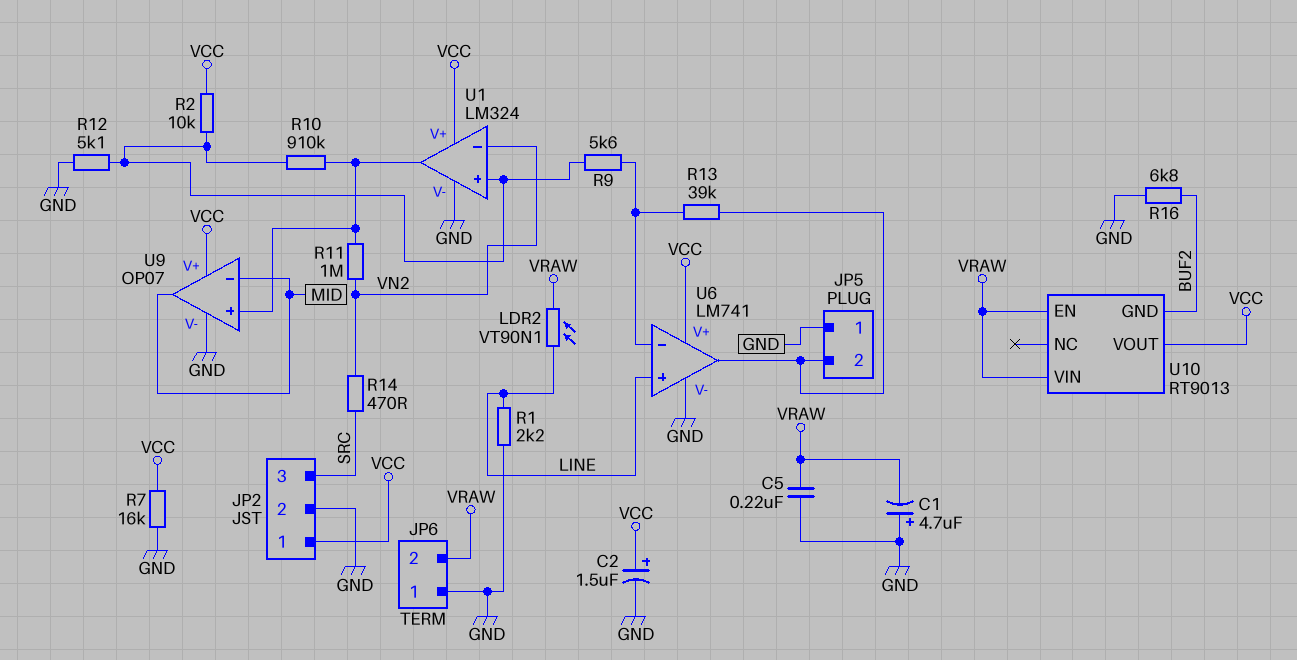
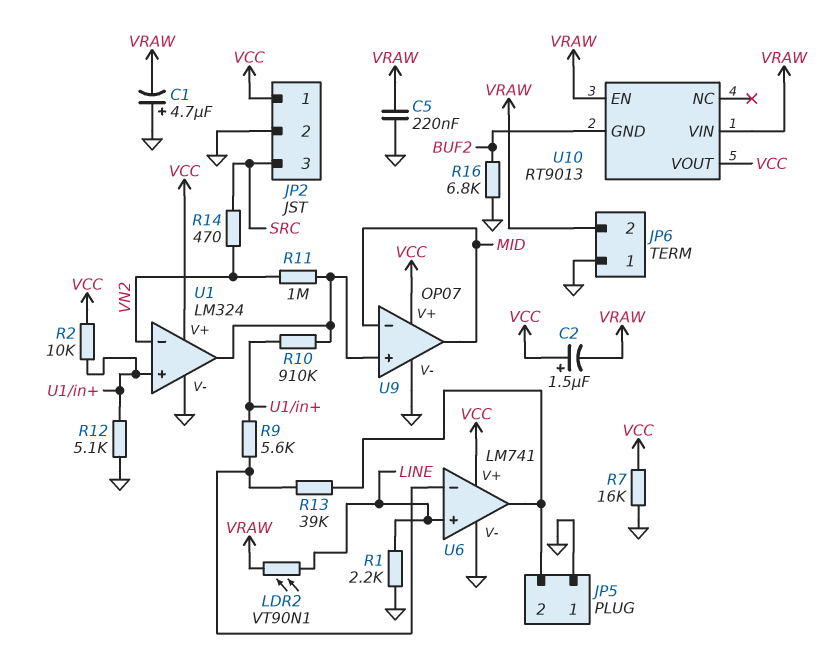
C2: 1.5uF (plus VCC, minus GND) -> 1.5uF (plus VCC, minus VRAW)

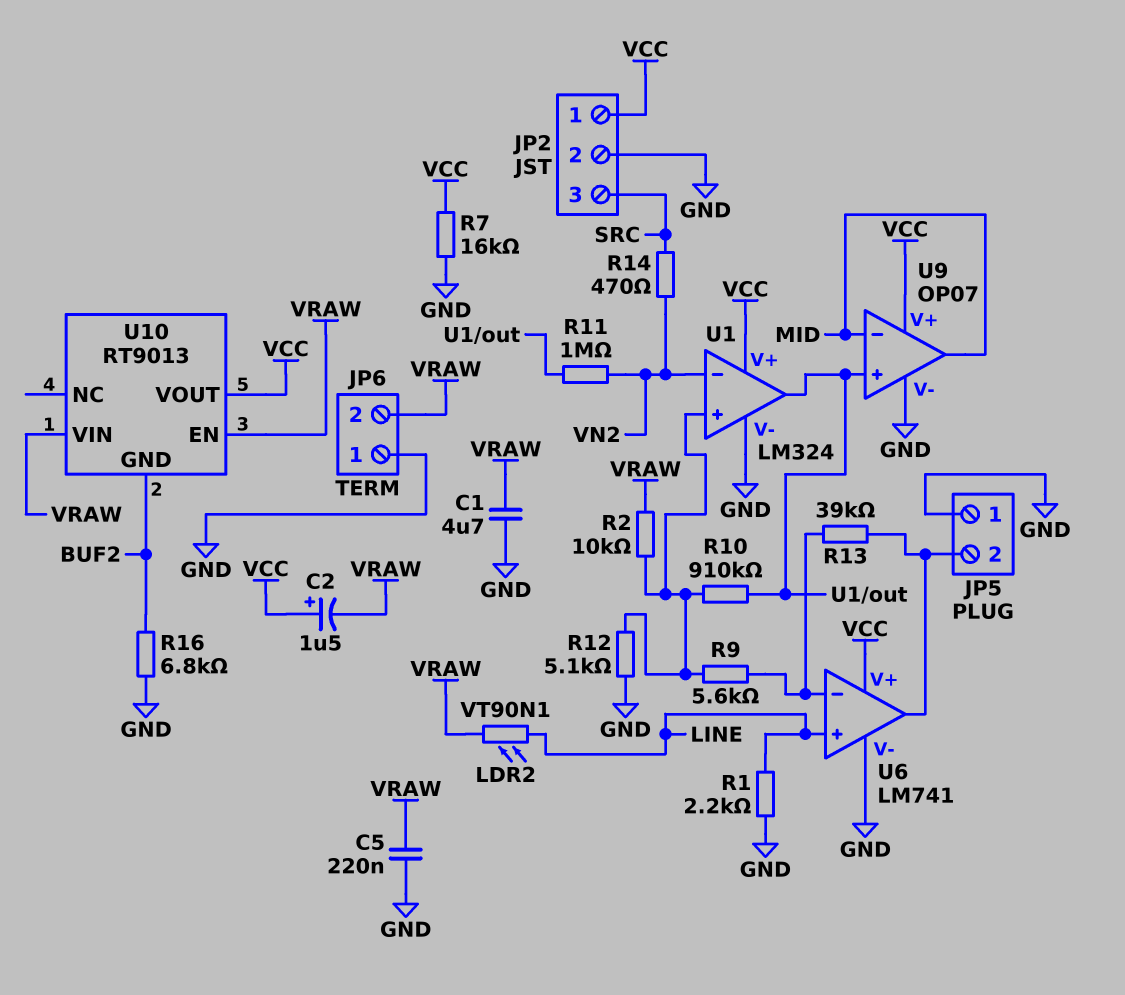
C1: 4.7uF (plus GND, minus VRAW) -> 4.7uF (GND, VRAW)
R2: 10k (U1/in+, VCC) -> 10k (U1/in+, VRAW)

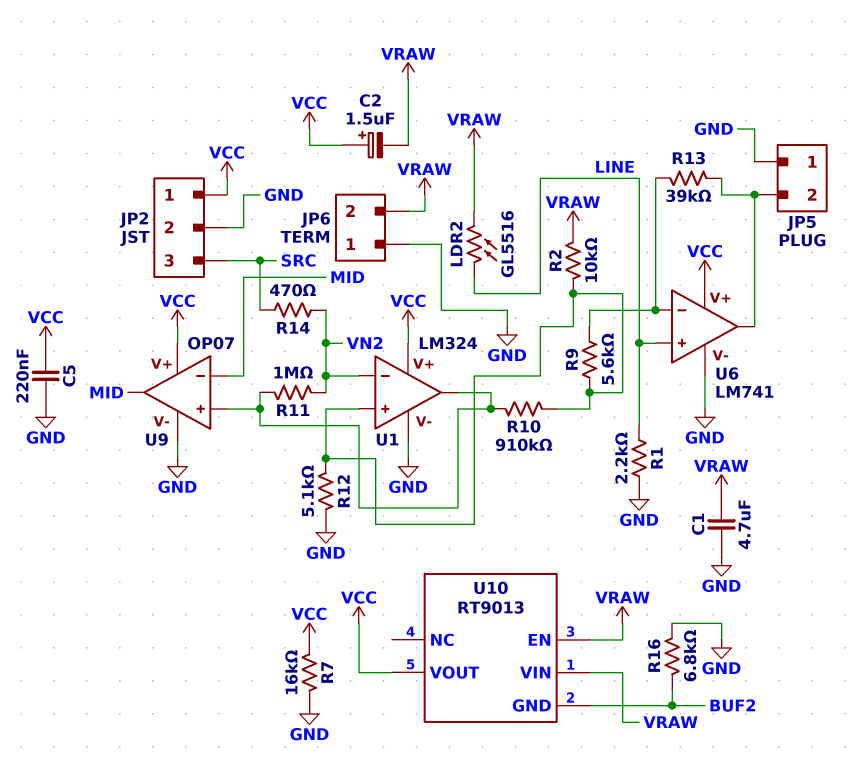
C5: 220nF (GND, VRAW) -> 220nF (GND, VCC)
LDR2: VT90N1 (LINE, VRAW) -> GL5516 (LINE, VRAW)

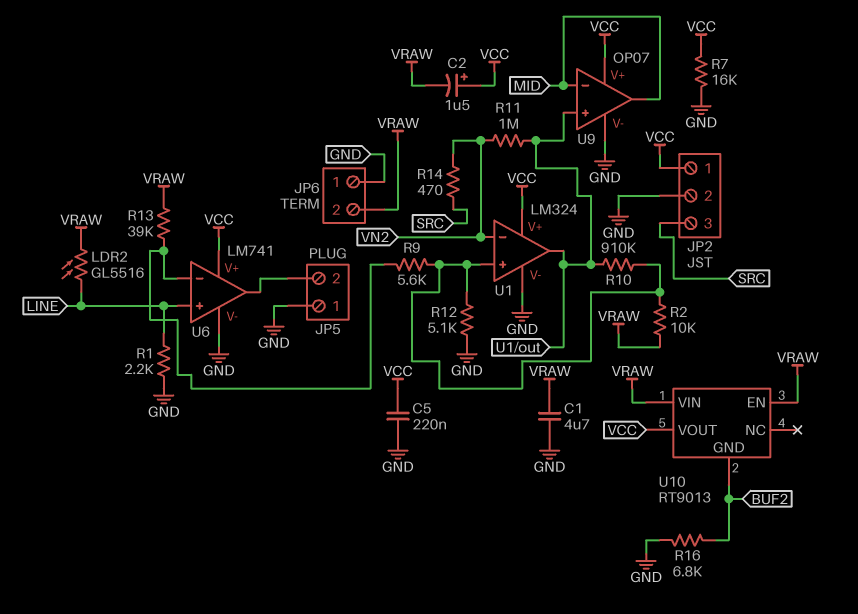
R13: 39k (JP5/2, U6/in-) -> 39k (U6/in-, VRAW)

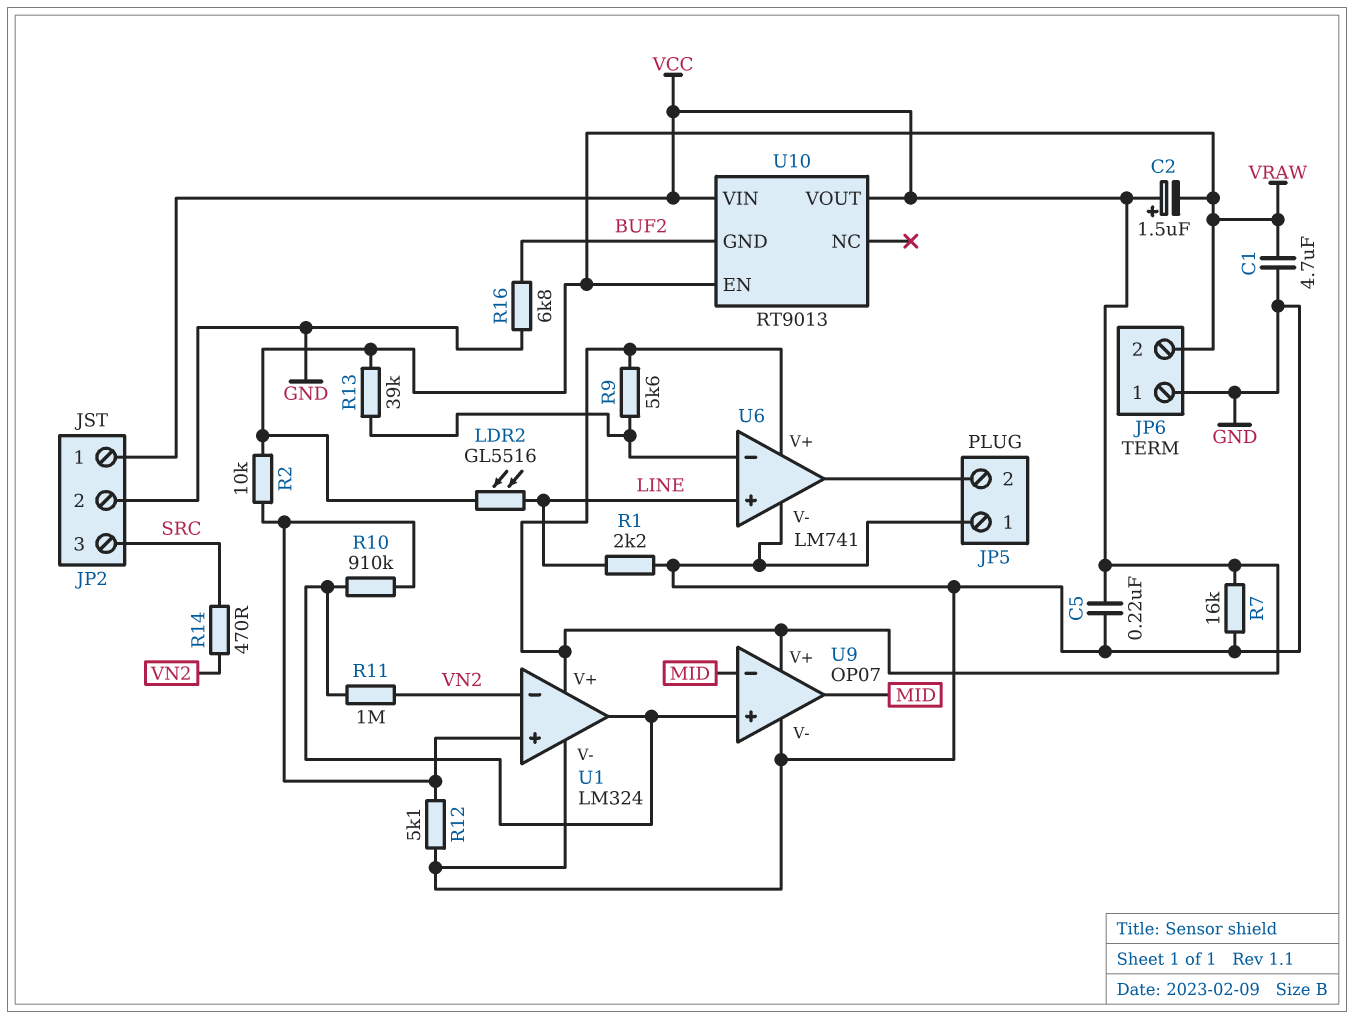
R9: 5.6k (U1/in+, U6/in-) -> 5.6k (U6/in-, VCC)
U10 pin VIN: VRAW -> VCC

